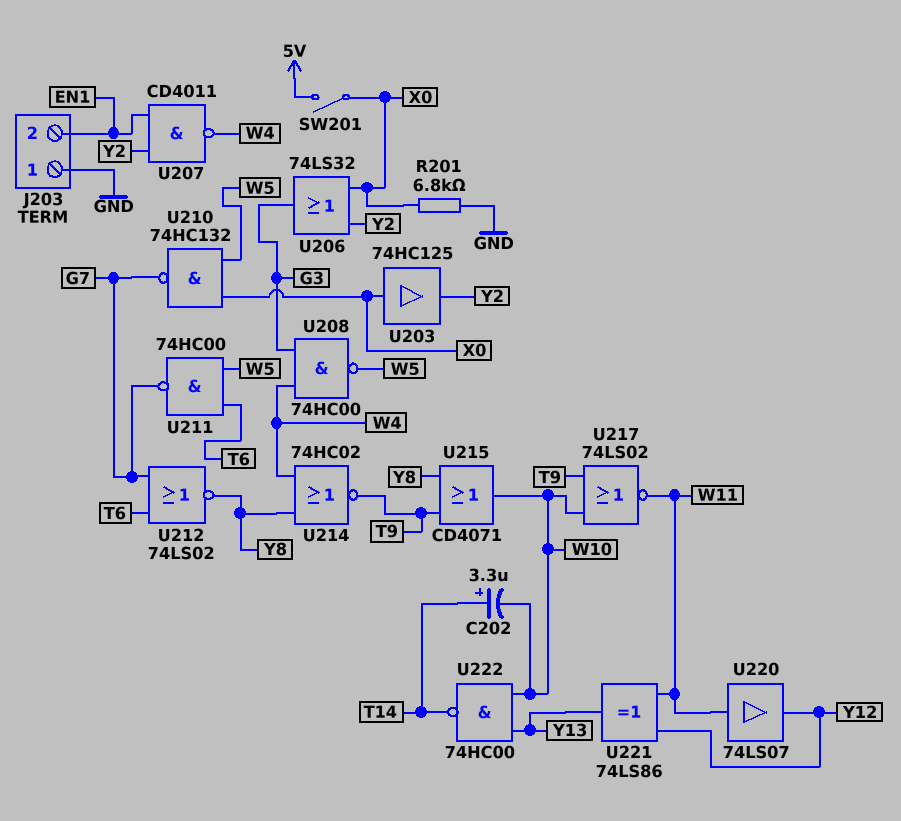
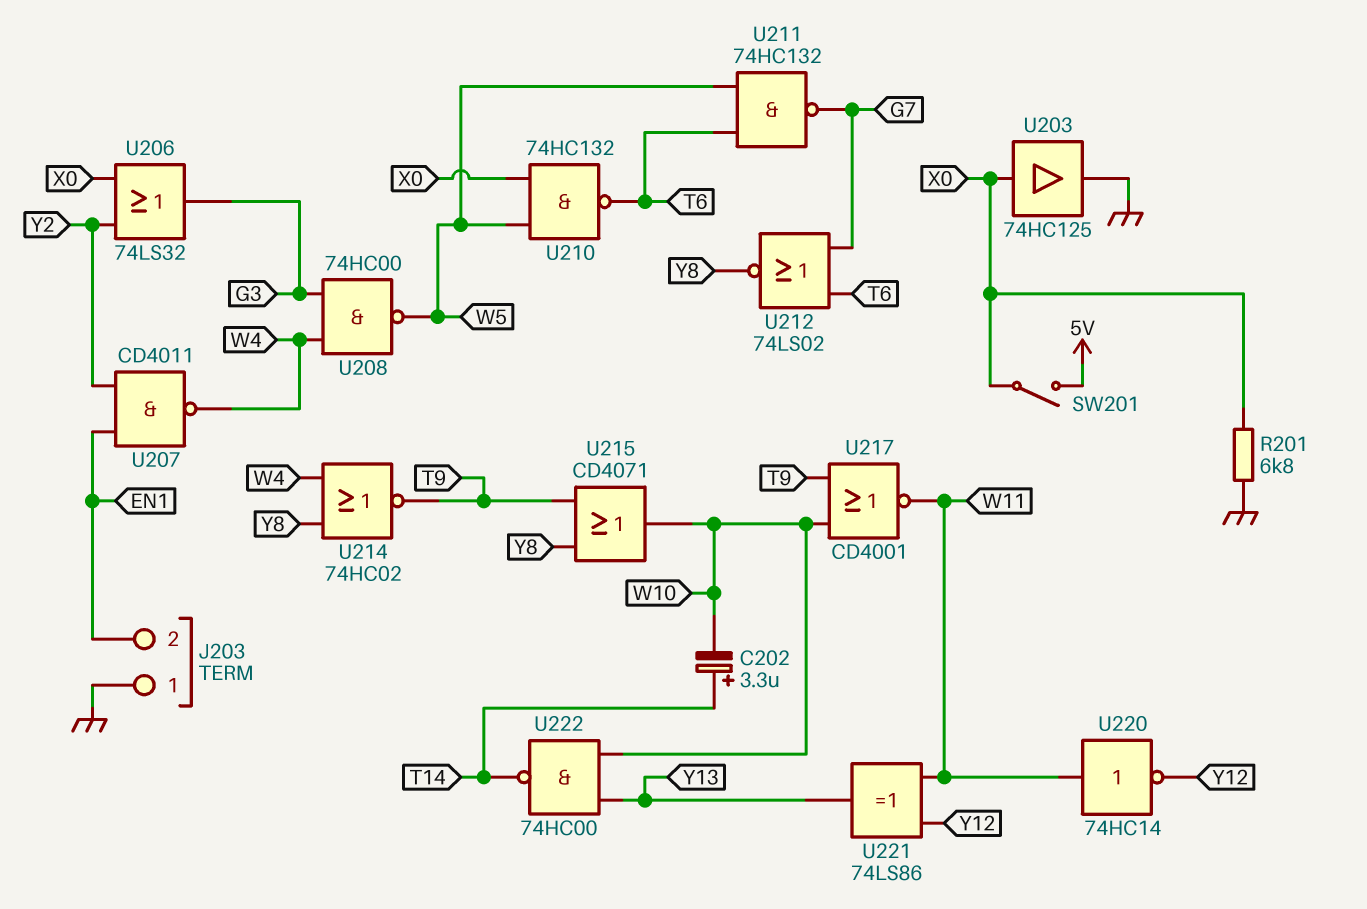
U203: buffer 74HC125 (in X0, out Y2) -> buffer 74HC125 (in X0, out GND)
U210: NAND 74HC132 (in W5, in X0, out G7) -> NAND 74HC132 (in W5, in X0, out T6)
U211: NAND 74HC00 (in T6, in W5, out G7) -> NAND 74HC132 (in T6, in W5, out G7)
U217: NOR 74LS02 (in T9, in W10, out W11) -> NOR CD4001 (in T9, in W10, out W11)
U220: buffer 74LS07 (in W11, out Y12) -> NOT 74HC14 (in W11, out Y12)

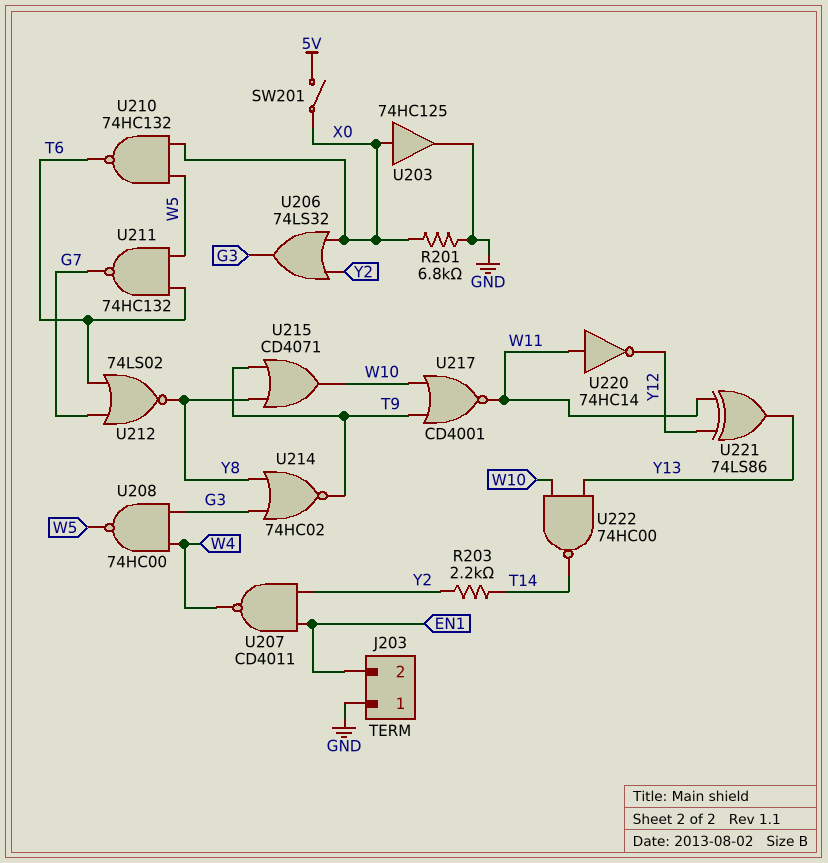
C202: 3.3uF (plus T14, minus W10) -> none
R203: none -> 2.2k (T14, Y2)
U214: NOR 74HC02 (in W4, in Y8, out T9) -> NOR 74HC02 (in G3, in Y8, out T9)

